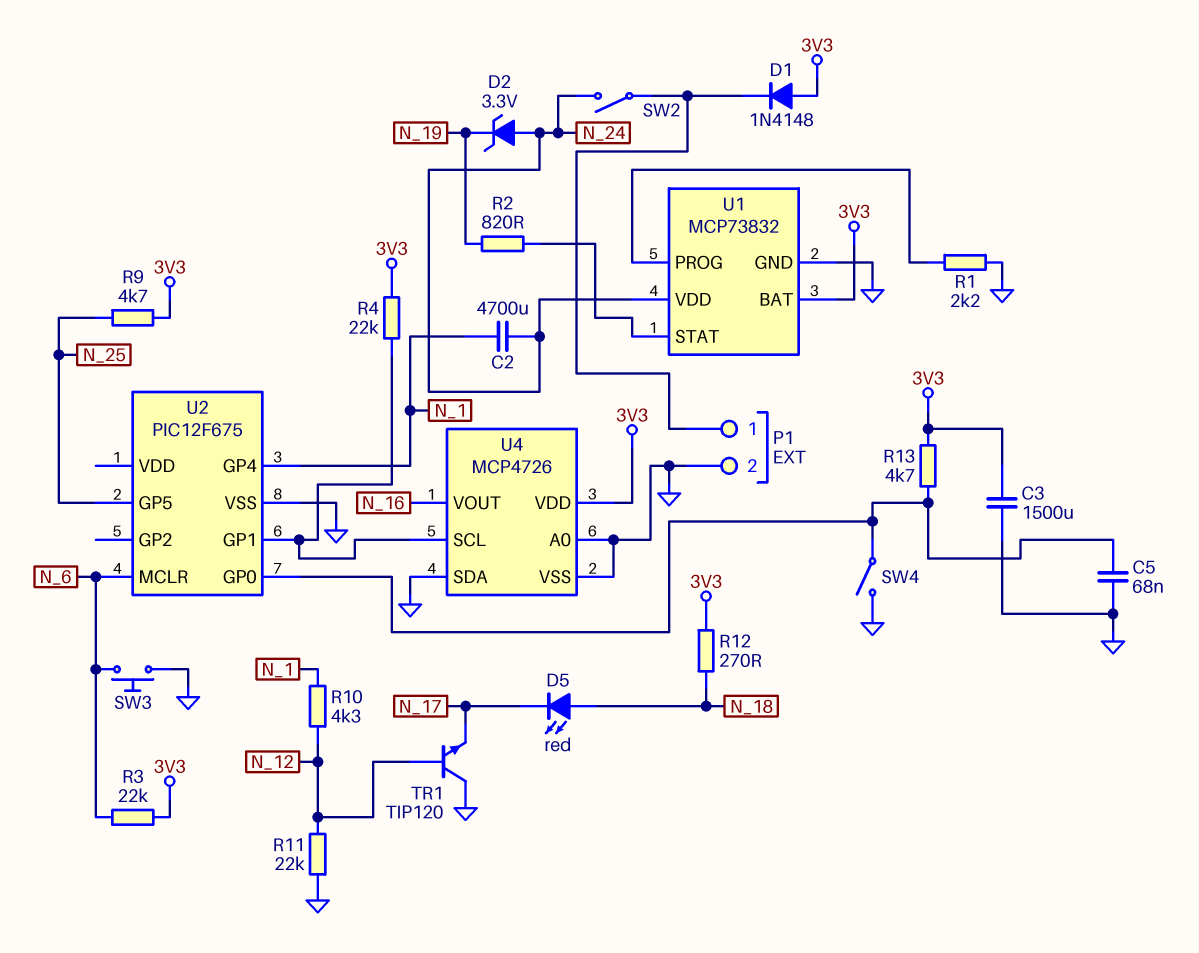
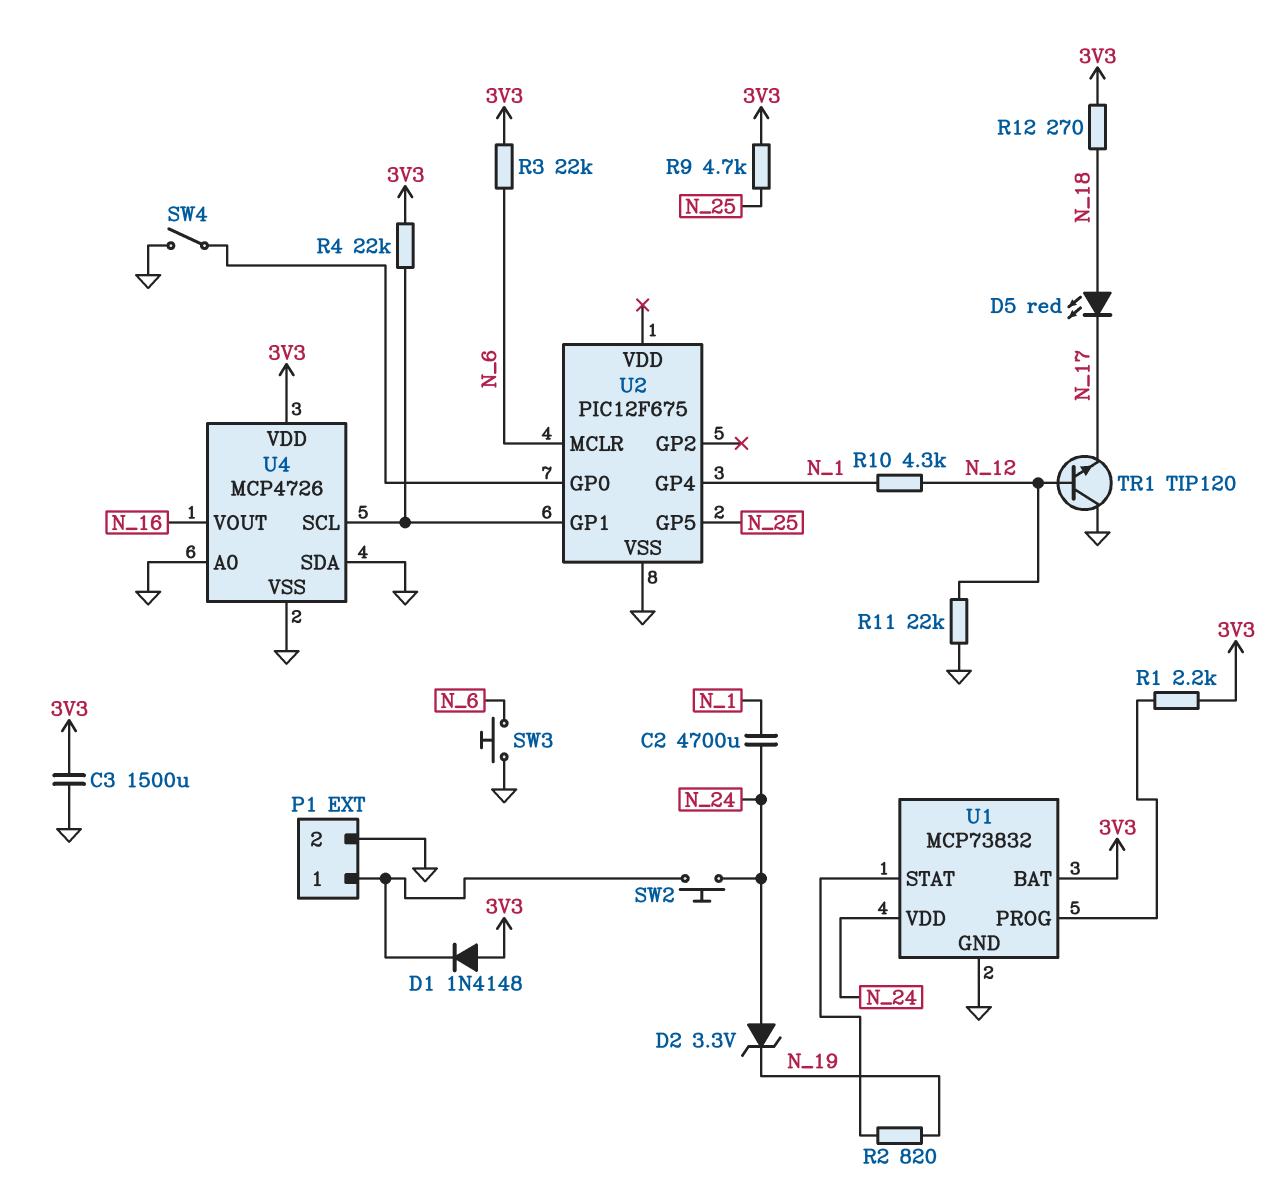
C5: 68nF (GND, U2/GP0) -> none
R1: 2.2k (GND, U1/PROG) -> 2.2k (3V3, U1/PROG)
R13: 4.7k (3V3, U2/GP0) -> none
SW2: switch (N_24, P1/1) -> button (N_24, P1/1)

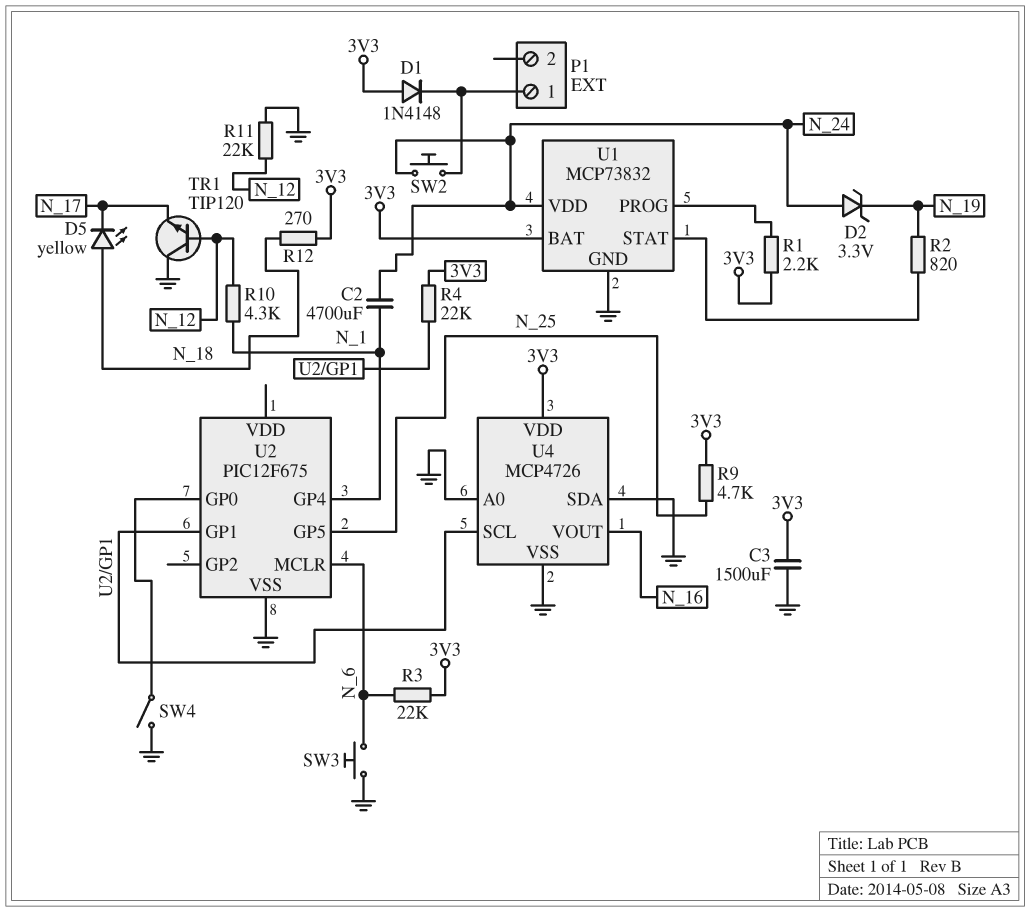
D5: LED red (A N_18, K N_17) -> LED yellow (A N_18, K N_17)
P1 pin 2: GND -> none

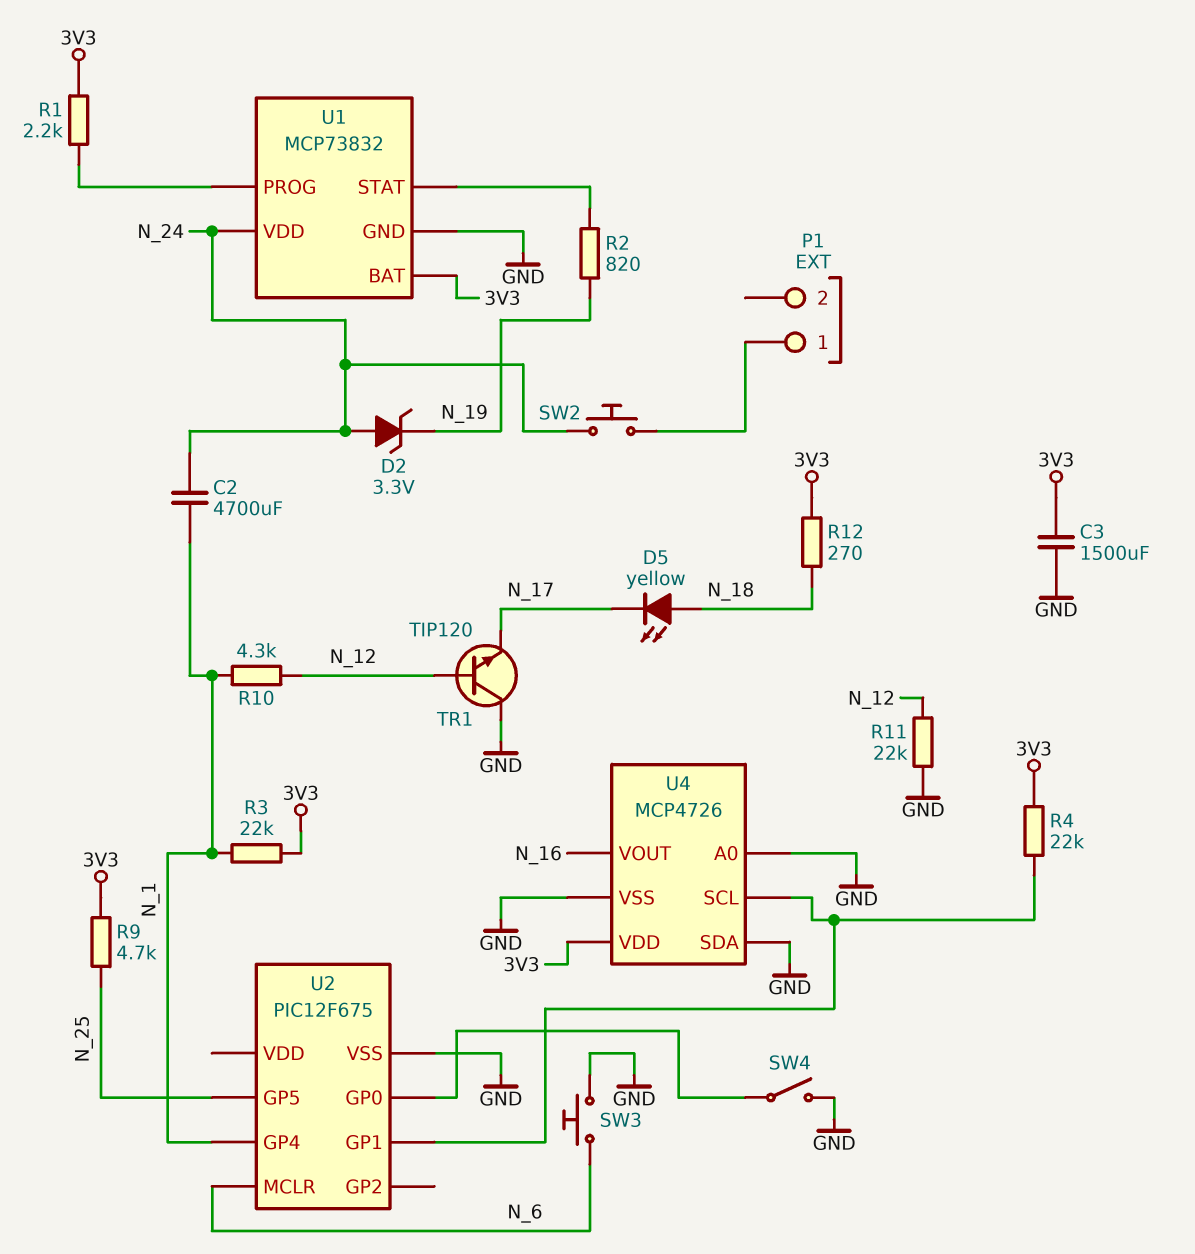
D1: diode 1N4148 (A 3V3, K P1/1) -> none
R3: 22k (3V3, N_6) -> 22k (3V3, N_1)

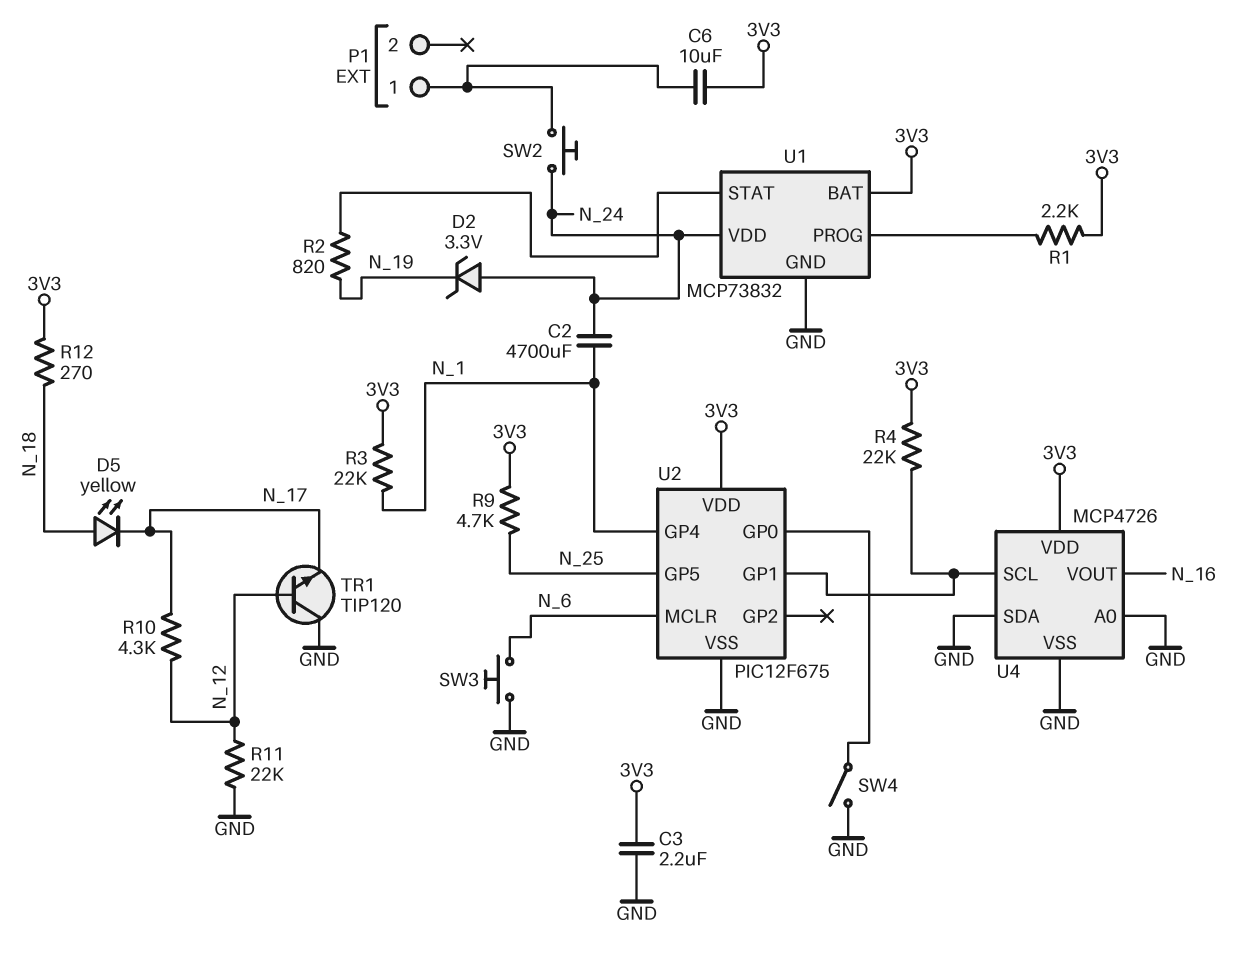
C3: 1500uF (3V3, GND) -> 2.2uF (3V3, GND)
C6: none -> 10uF (3V3, P1/1)
R10: 4.3k (N_1, N_12) -> 4.3k (N_12, N_17)
U2 pin VDD: none -> 3V3

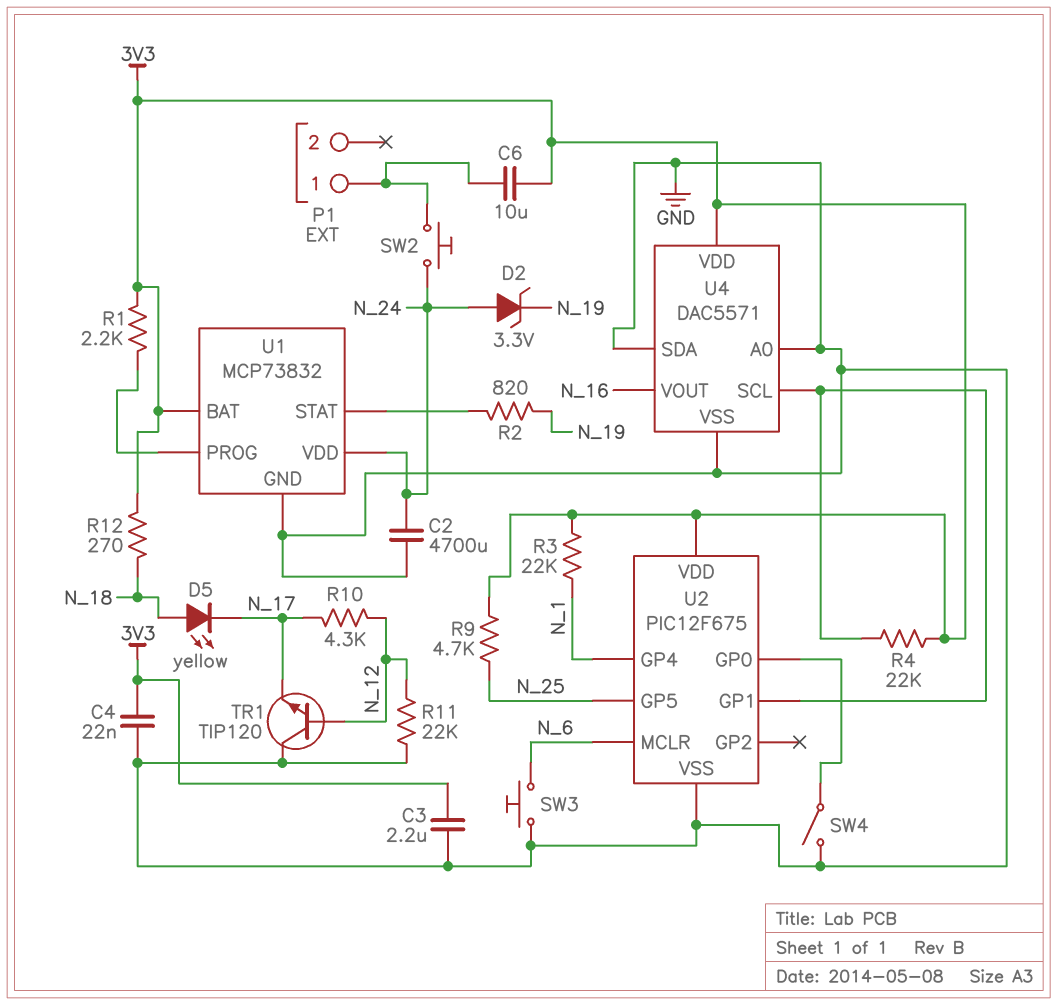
C2: 4700uF (N_1, N_24) -> 4700uF (GND, N_24)
C4: none -> 22nF (3V3, GND)
U4: MCP4726 -> DAC5571

